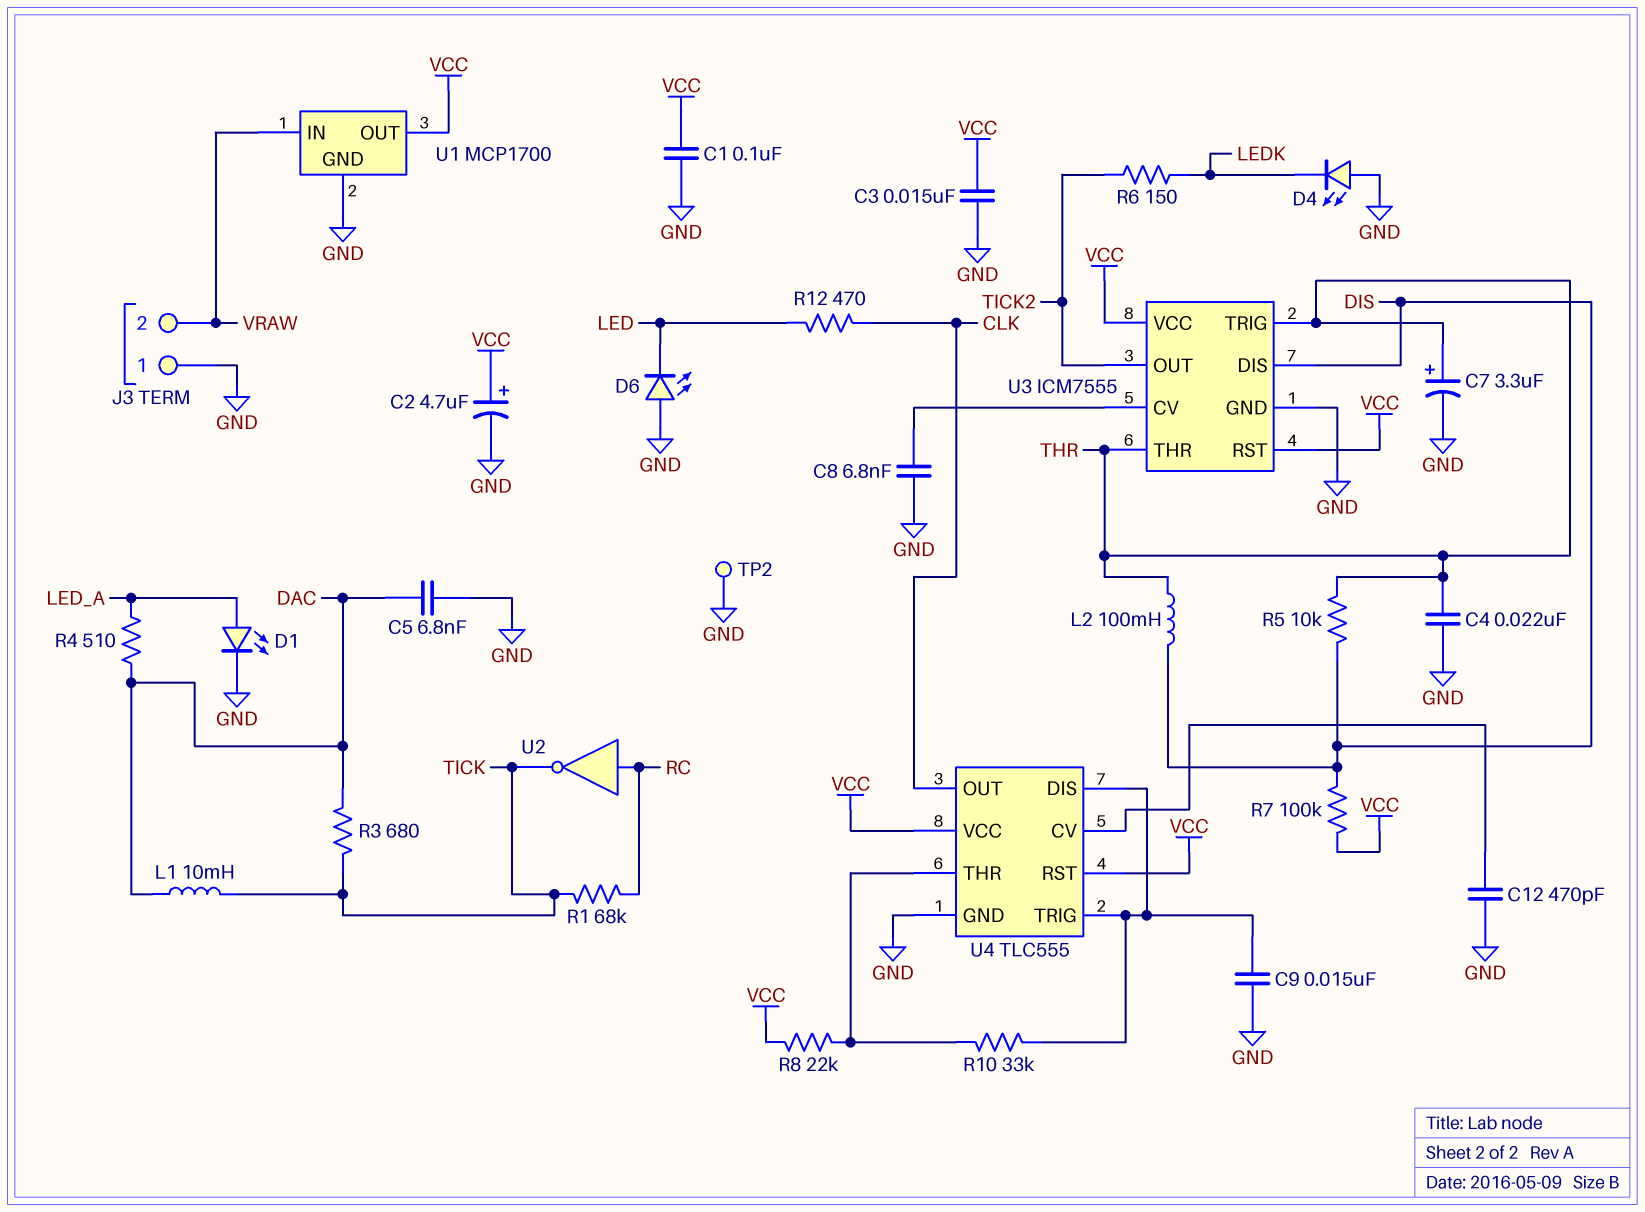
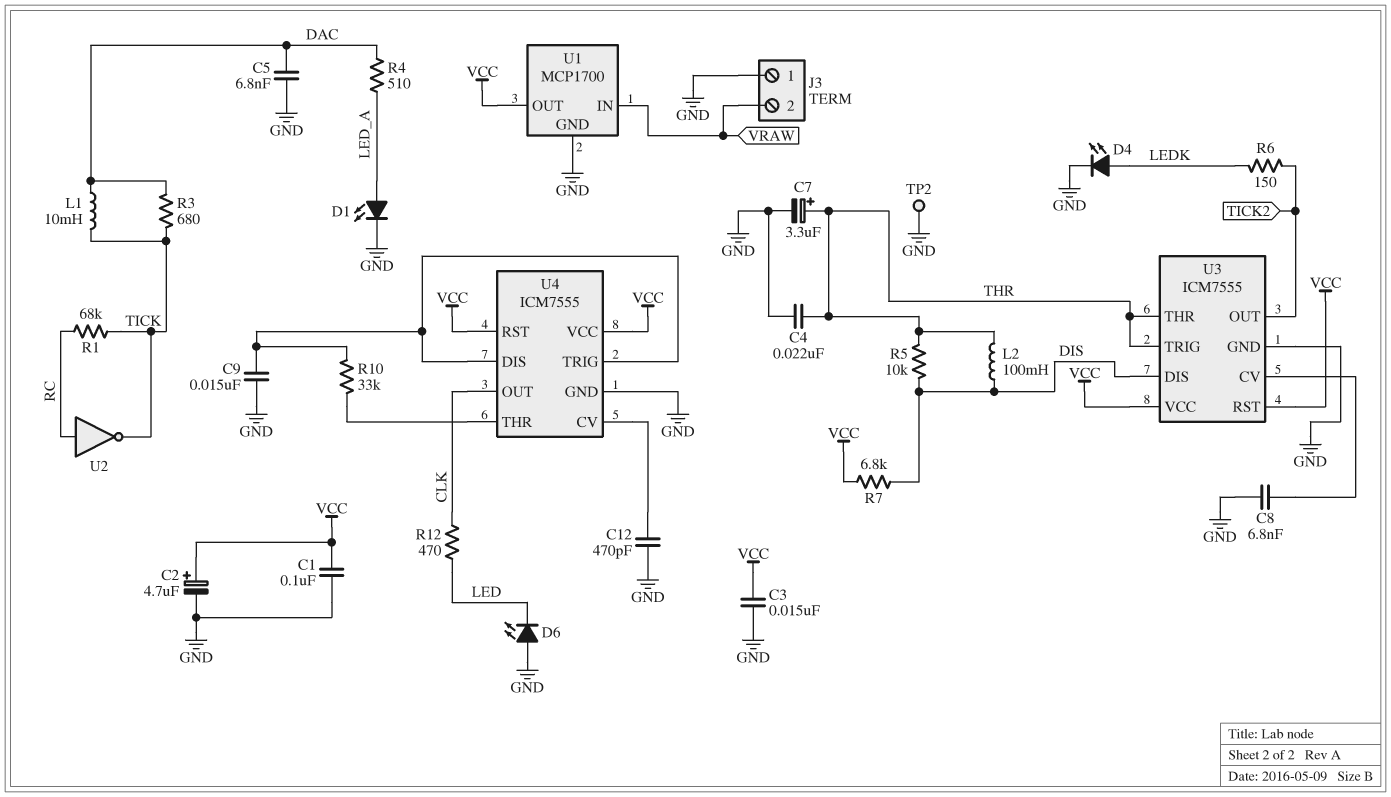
D4: LED (A GND, K LEDK) -> LED (A LEDK, K GND)
R7: 100k (DIS, VCC) -> 6.8k (DIS, VCC)
R8: 22k (U4/THR, VCC) -> none
U4: TLC555 -> ICM7555

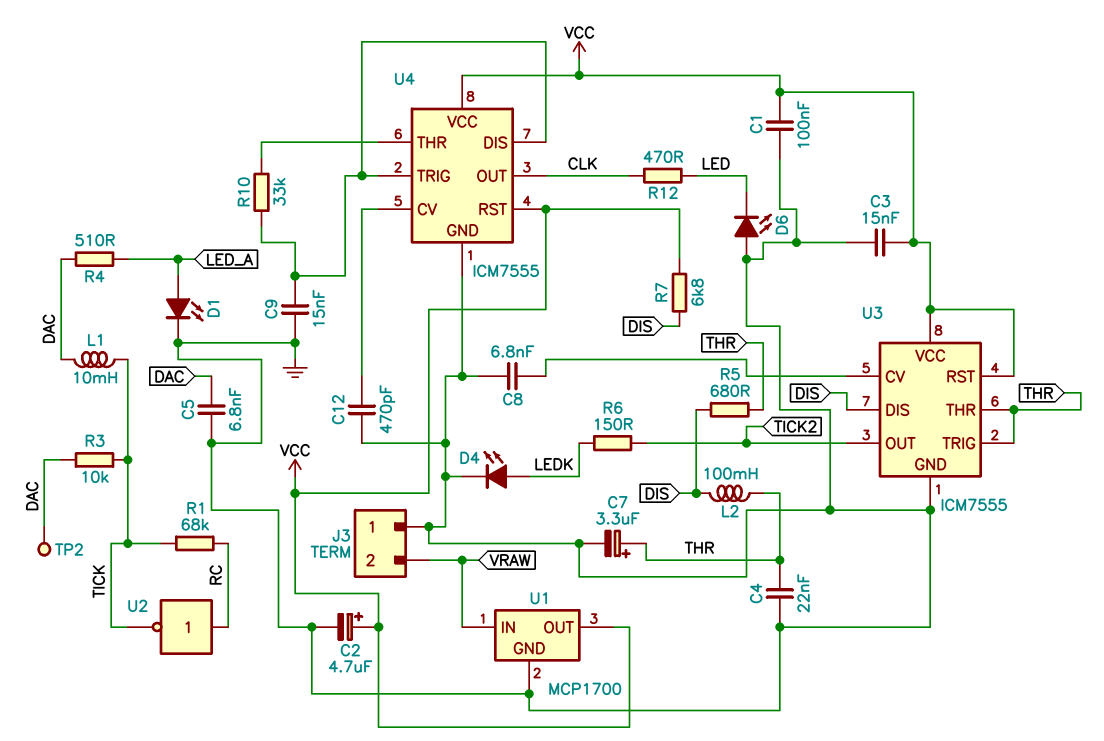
R3: 680 (DAC, TICK) -> 10k (DAC, TICK)
R5: 10k (DIS, THR) -> 680 (DIS, THR)
TP2: test point (GND) -> test point (DAC)

